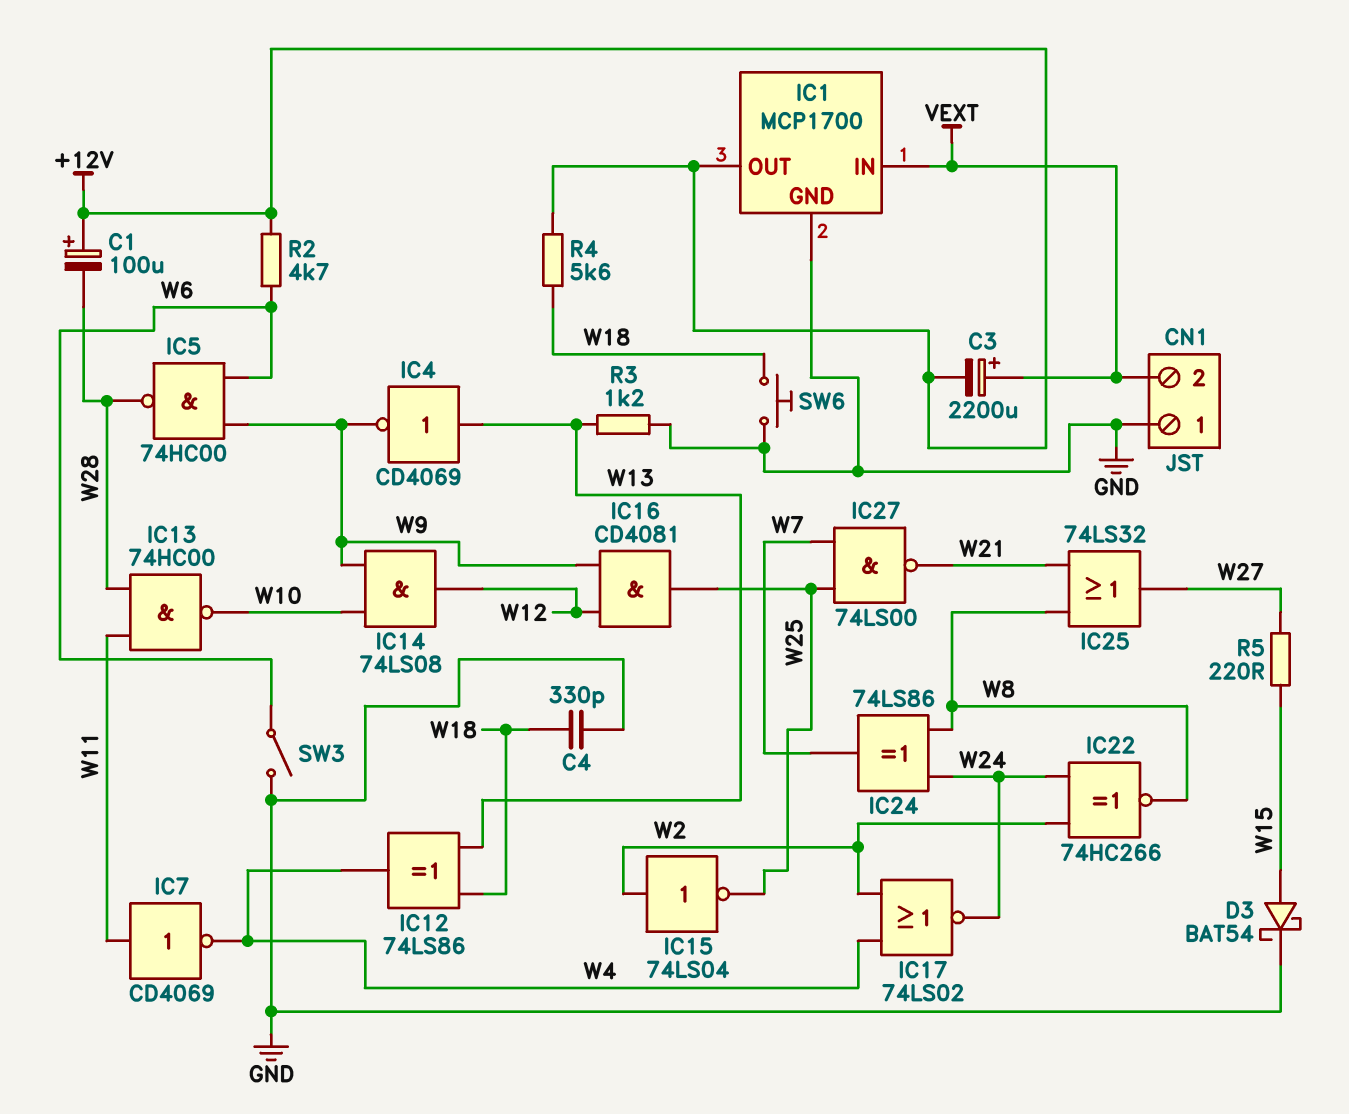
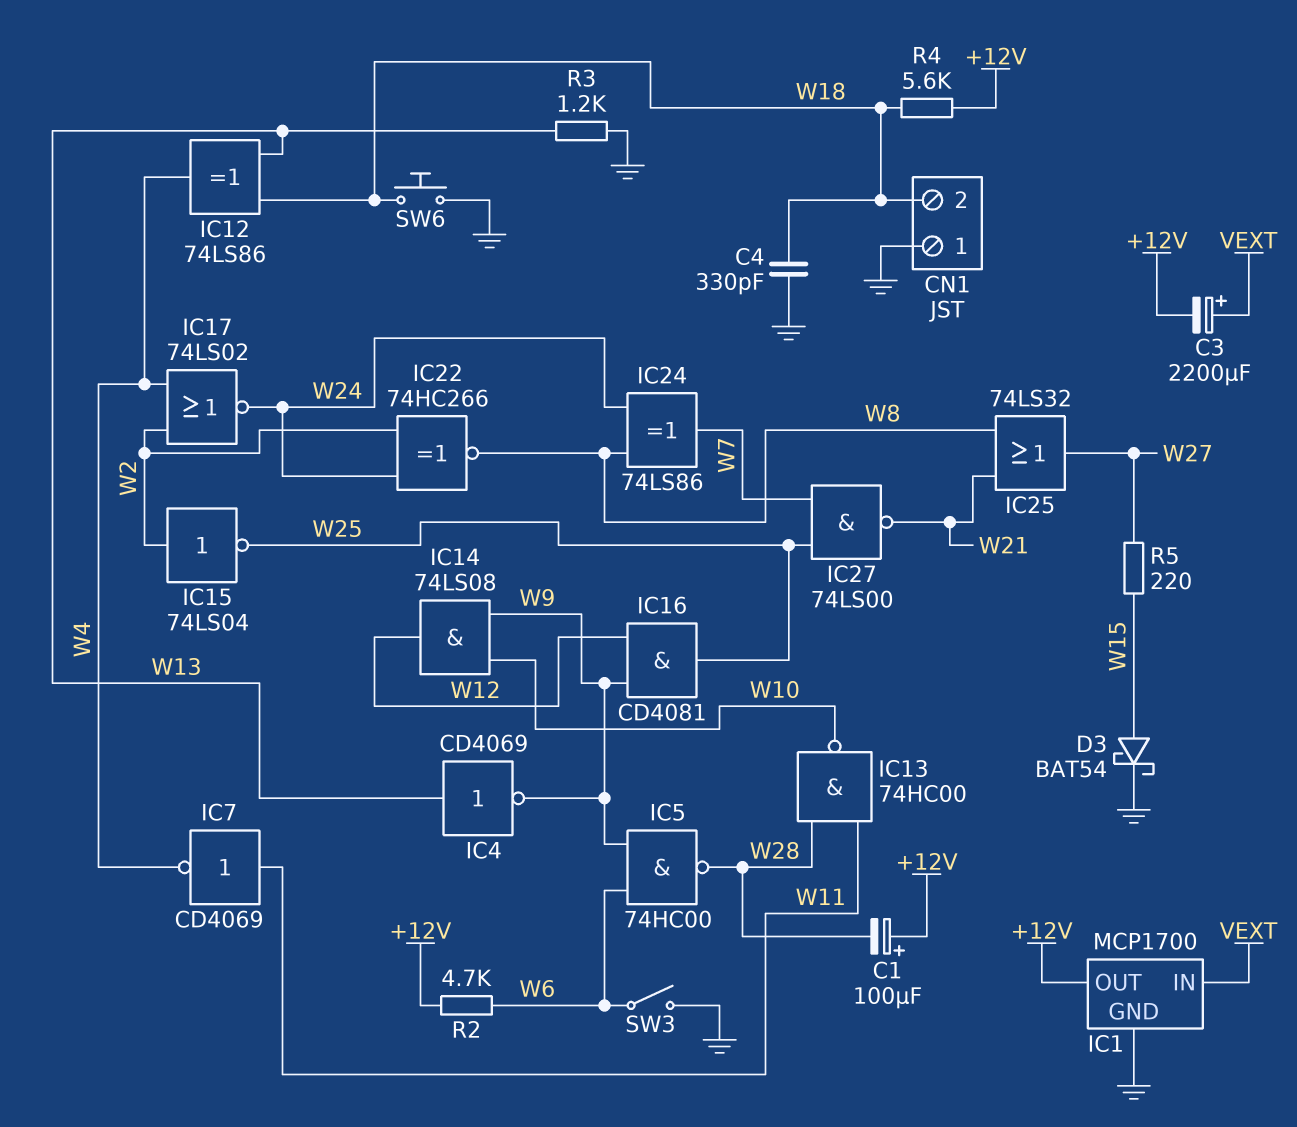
CN1 pin 2: VEXT -> W18

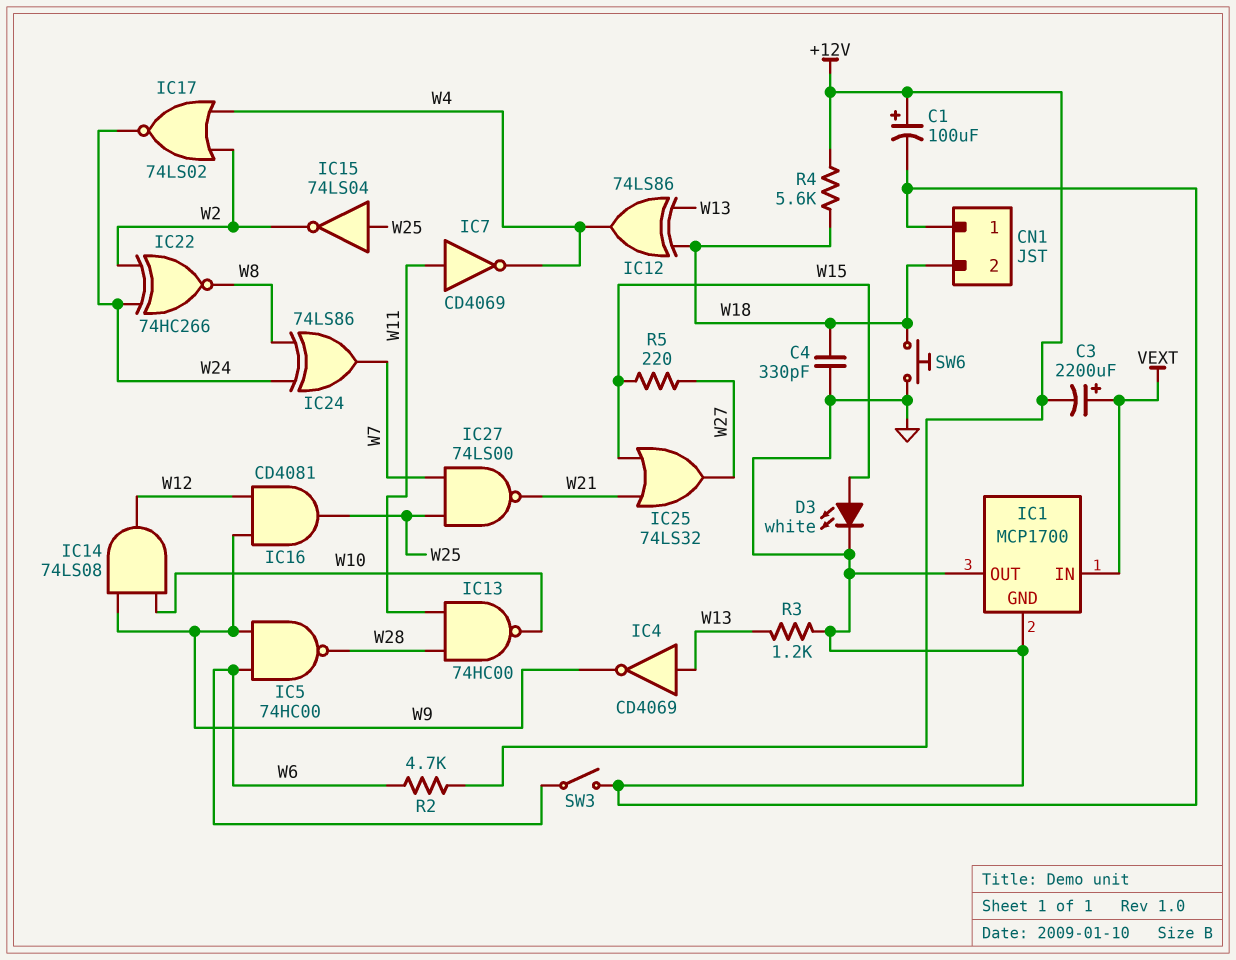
C1: 100uF (plus +12V, minus W28) -> 100uF (plus +12V, minus GND)
D3: schottky BAT54 (A W15, K GND) -> LED white (A W15, K GND)
IC1 pin OUT: +12V -> GND
IC15: NOT 74LS04 (in W2, out W25) -> NOT 74LS04 (in W25, out W2)
IC25: OR 74LS32 (in W8, in W21, out W27) -> OR 74LS32 (in W15, in W21, out W27)

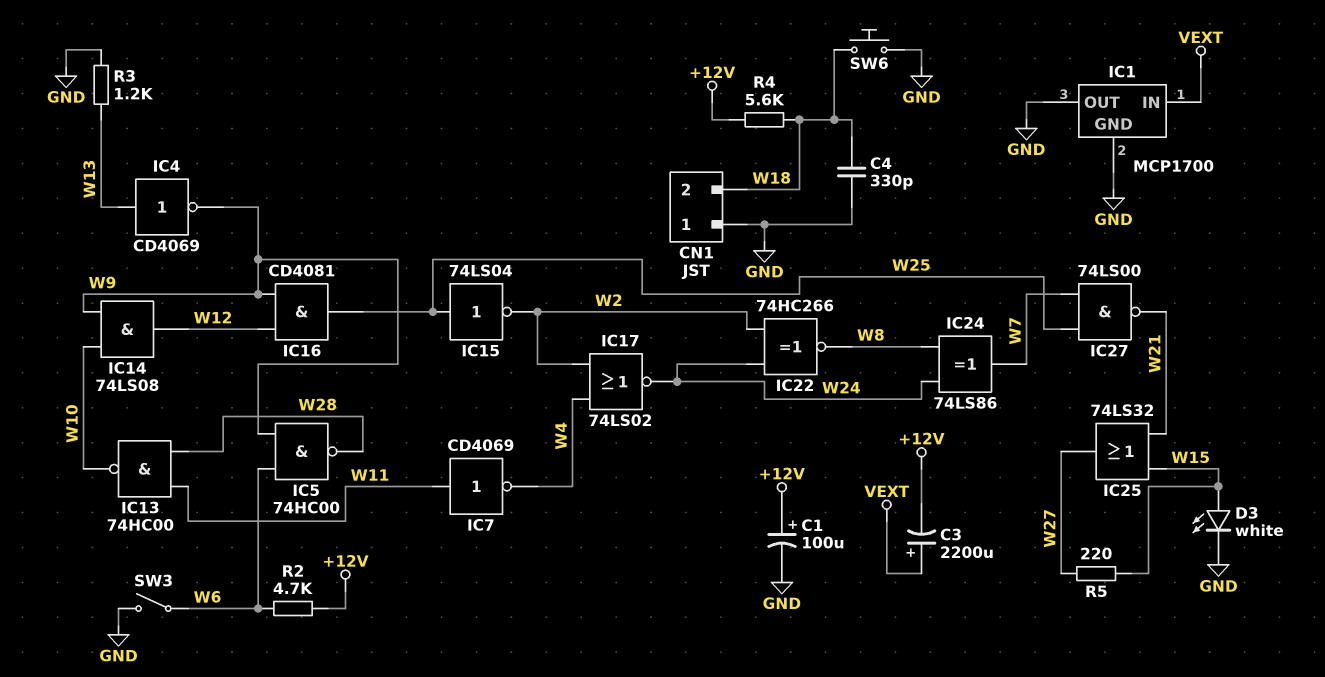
IC12: XOR 74LS86 (in W13, in W18, out W4) -> none

